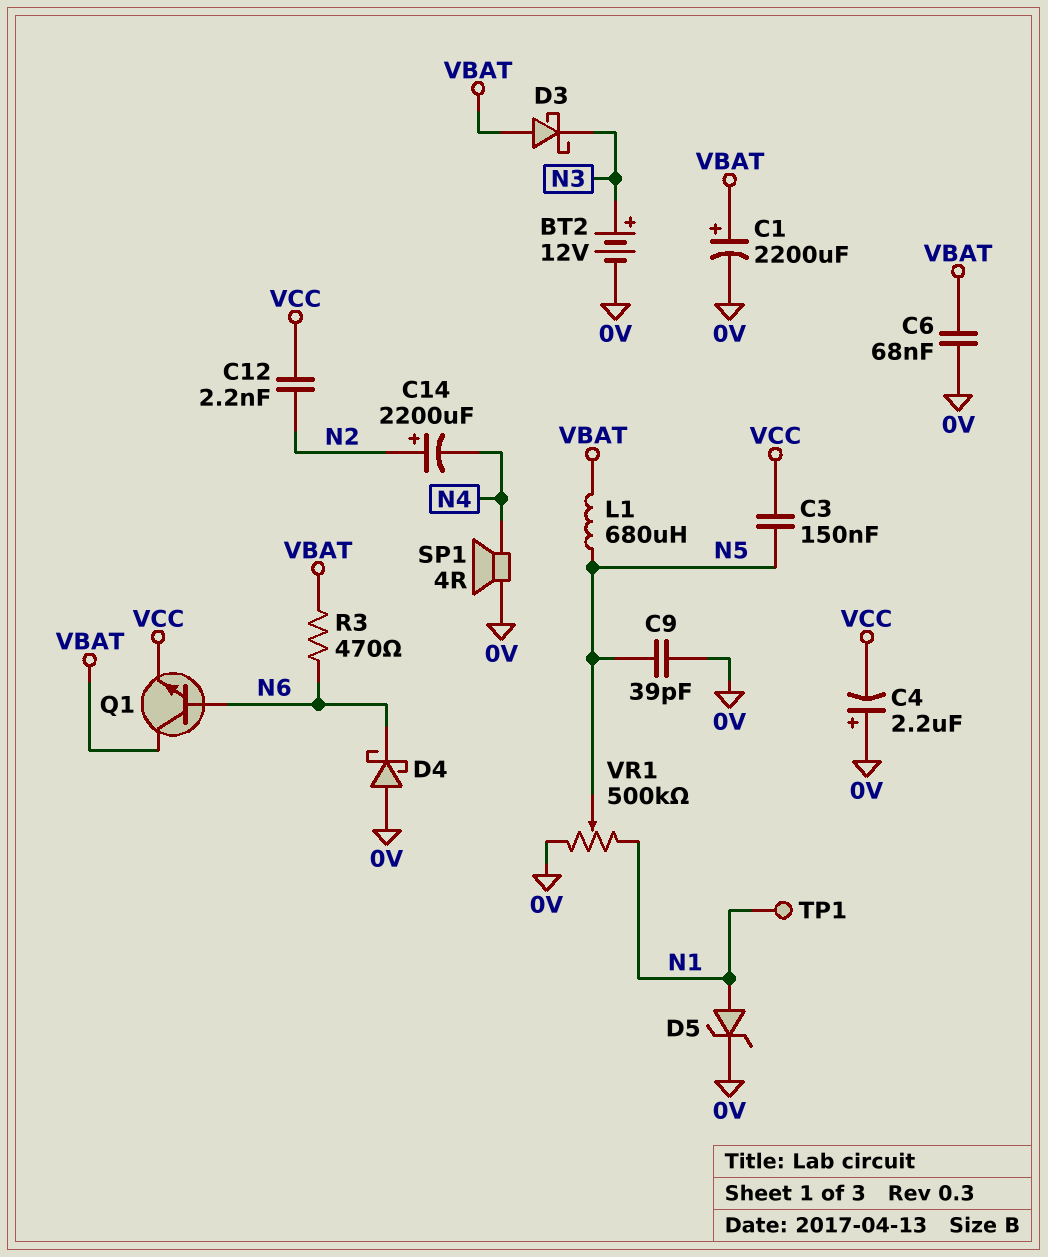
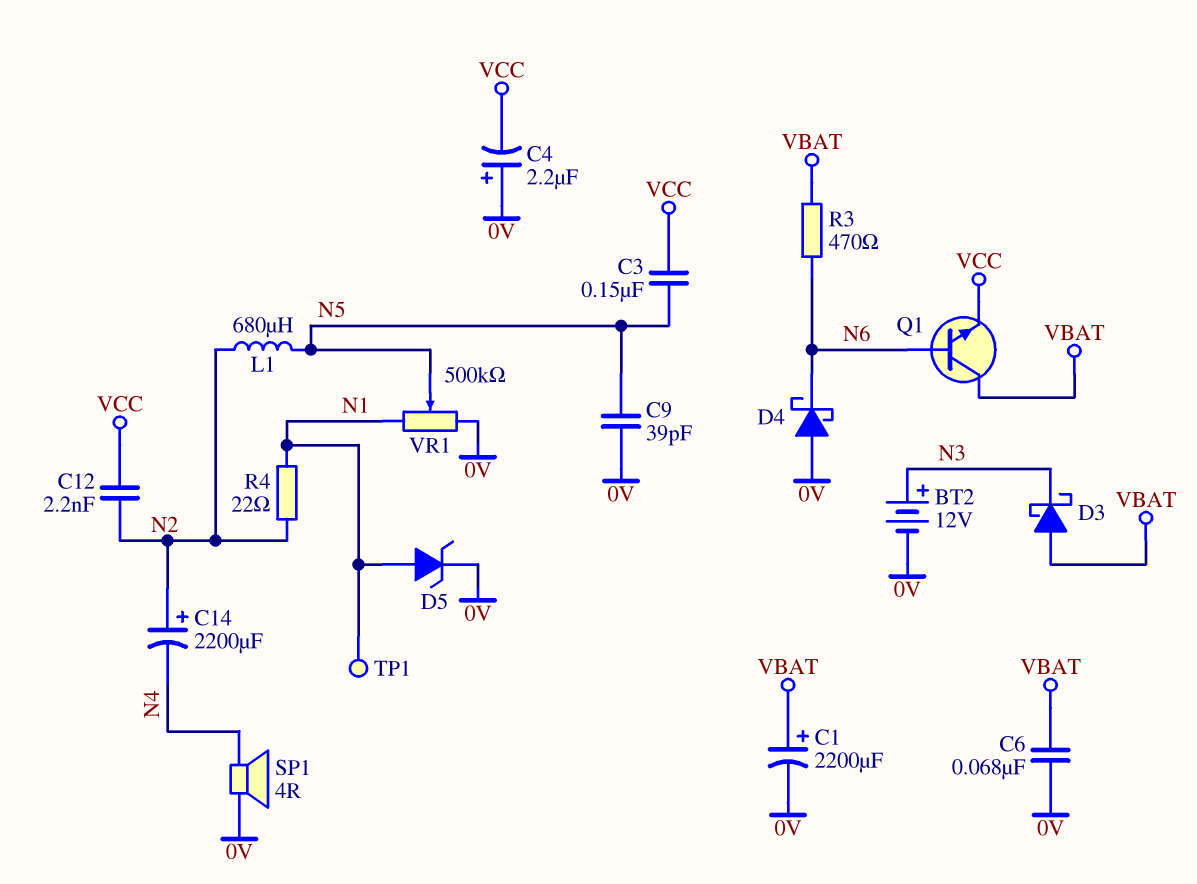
L1: 680uH (N5, VBAT) -> 680uH (N2, N5)
R4: none -> 22 (N1, N2)

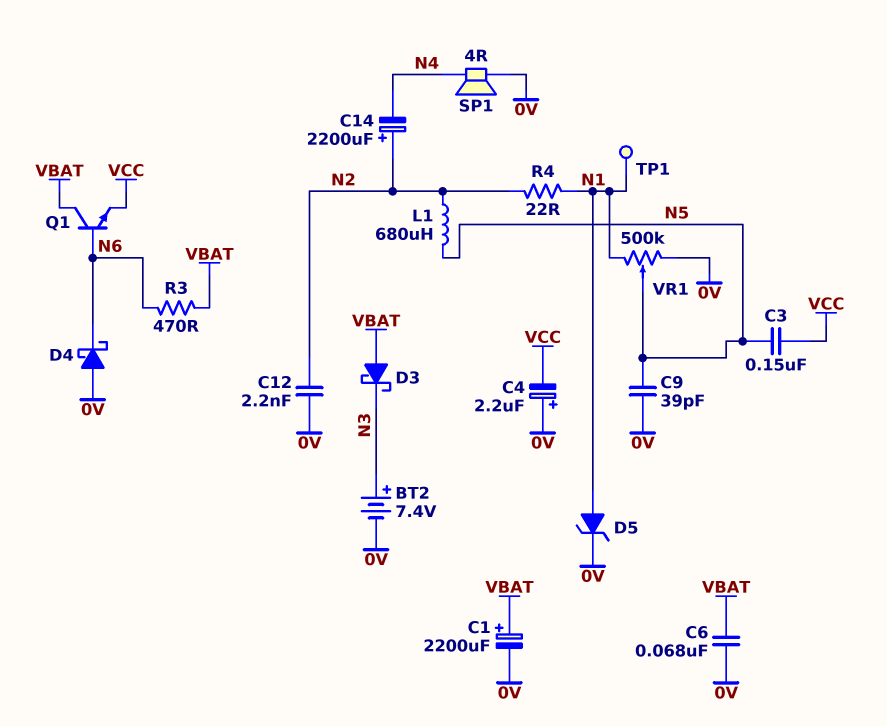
BT2: 12V (plus N3, minus 0V) -> 7.4V (plus N3, minus 0V)
C12: 2.2nF (N2, VCC) -> 2.2nF (0V, N2)

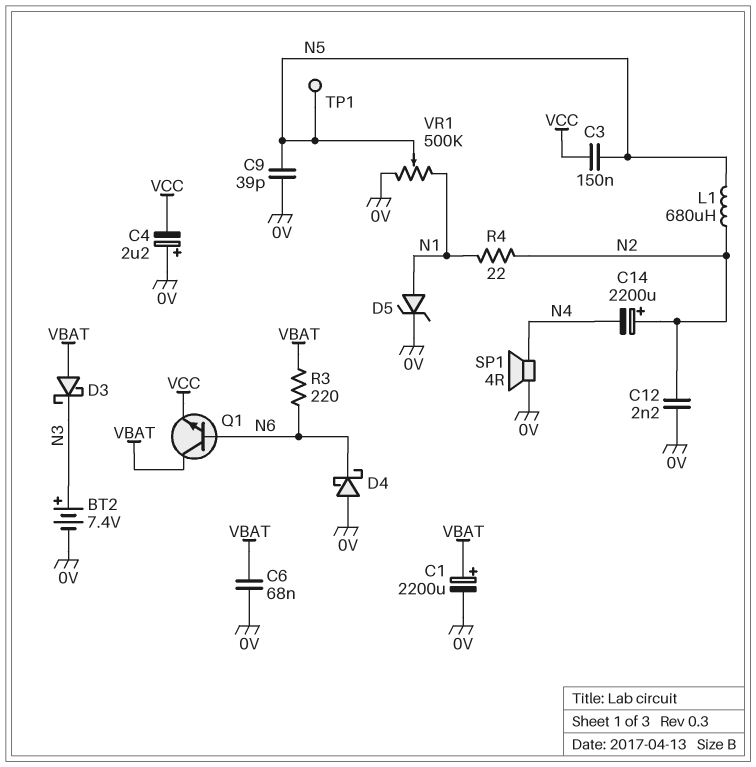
R3: 470 (N6, VBAT) -> 220 (N6, VBAT)
TP1: test point (N1) -> test point (N5)

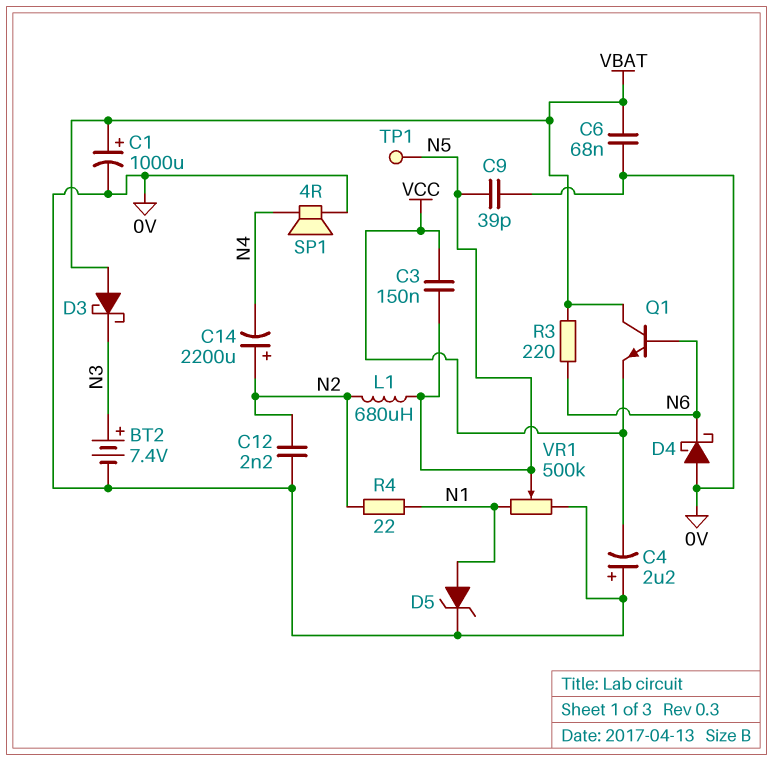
C1: 2200uF (plus VBAT, minus 0V) -> 1000uF (plus VBAT, minus 0V)

